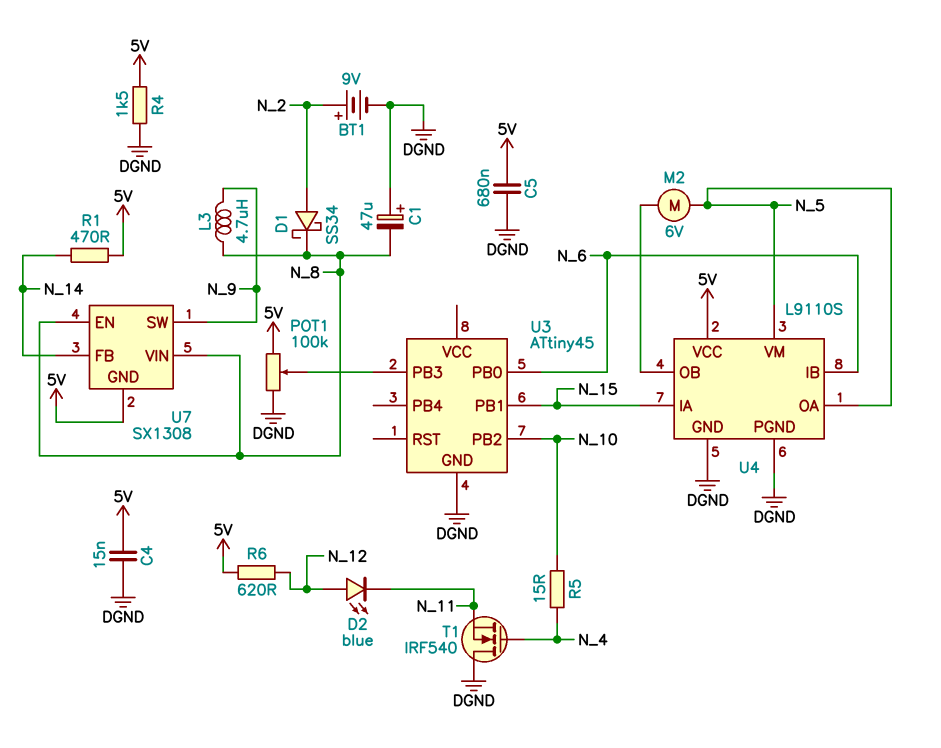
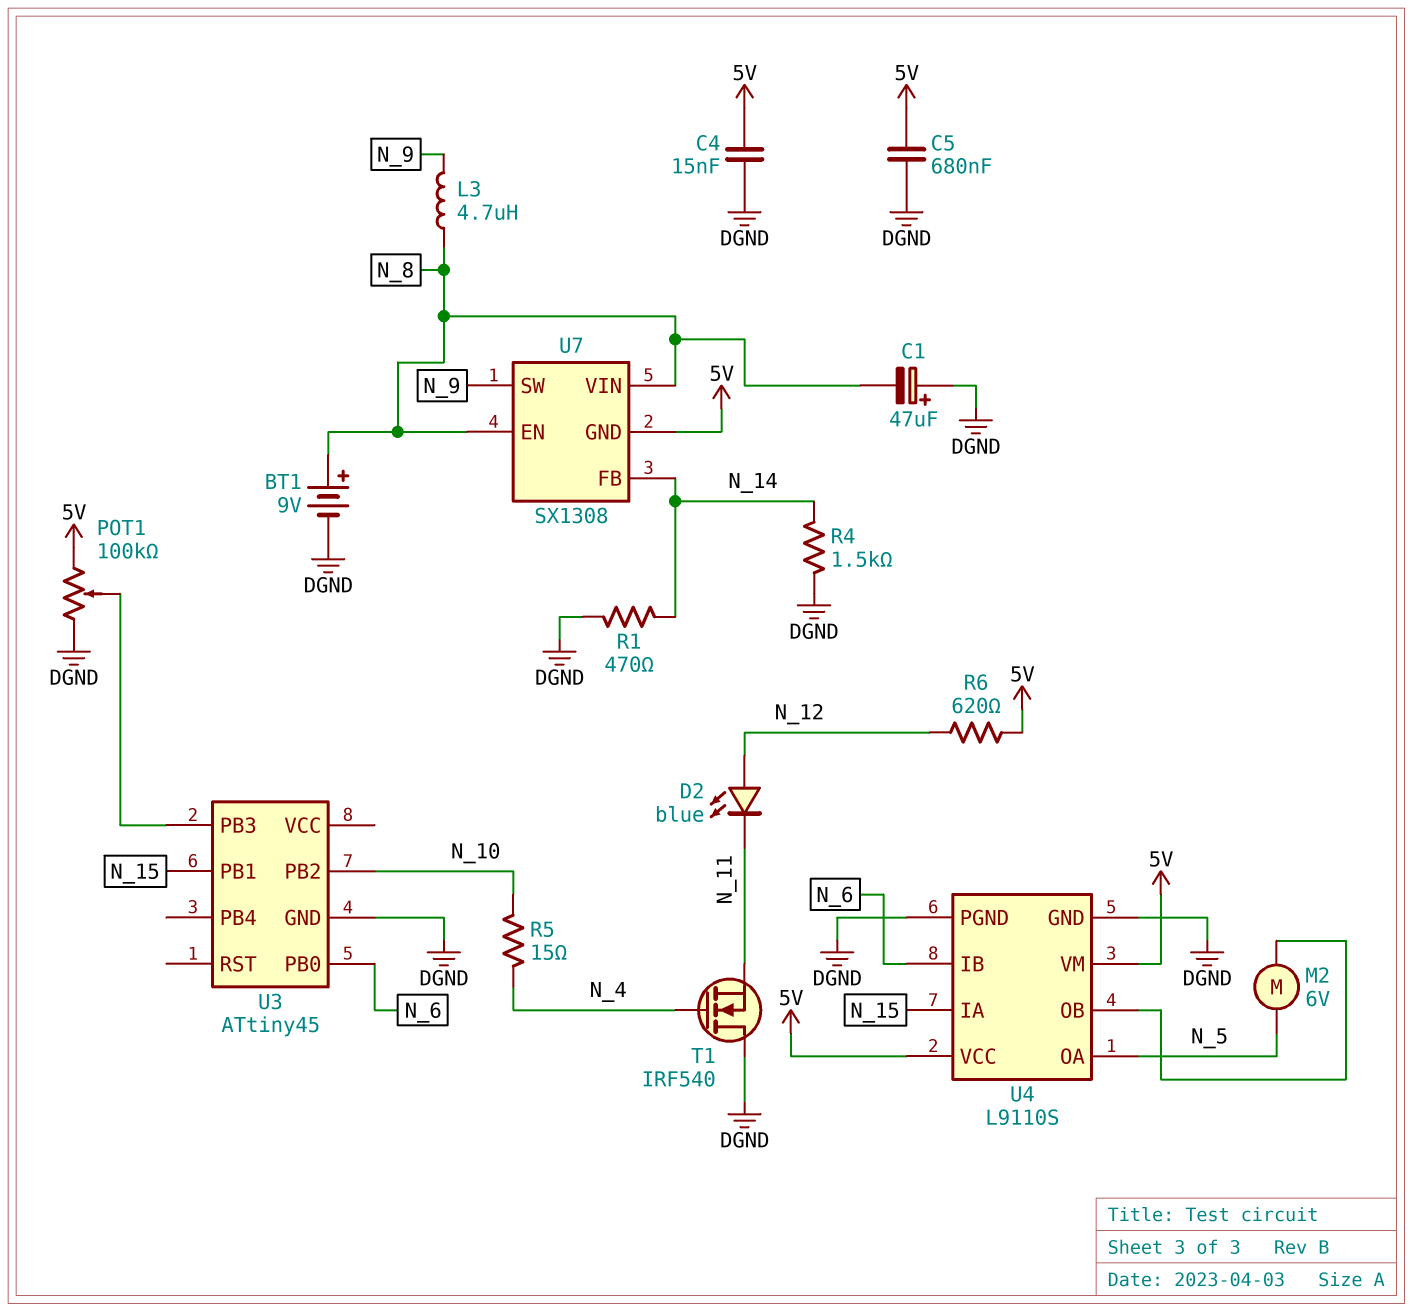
BT1: 9V (plus N_2, minus DGND) -> 9V (plus N_8, minus DGND)
D1: schottky SS34 (A N_2, K N_8) -> none
R1: 470 (5V, N_14) -> 470 (DGND, N_14)
R4: 1.5k (5V, DGND) -> 1.5k (DGND, N_14)
U4 pin VM: N_5 -> 5V

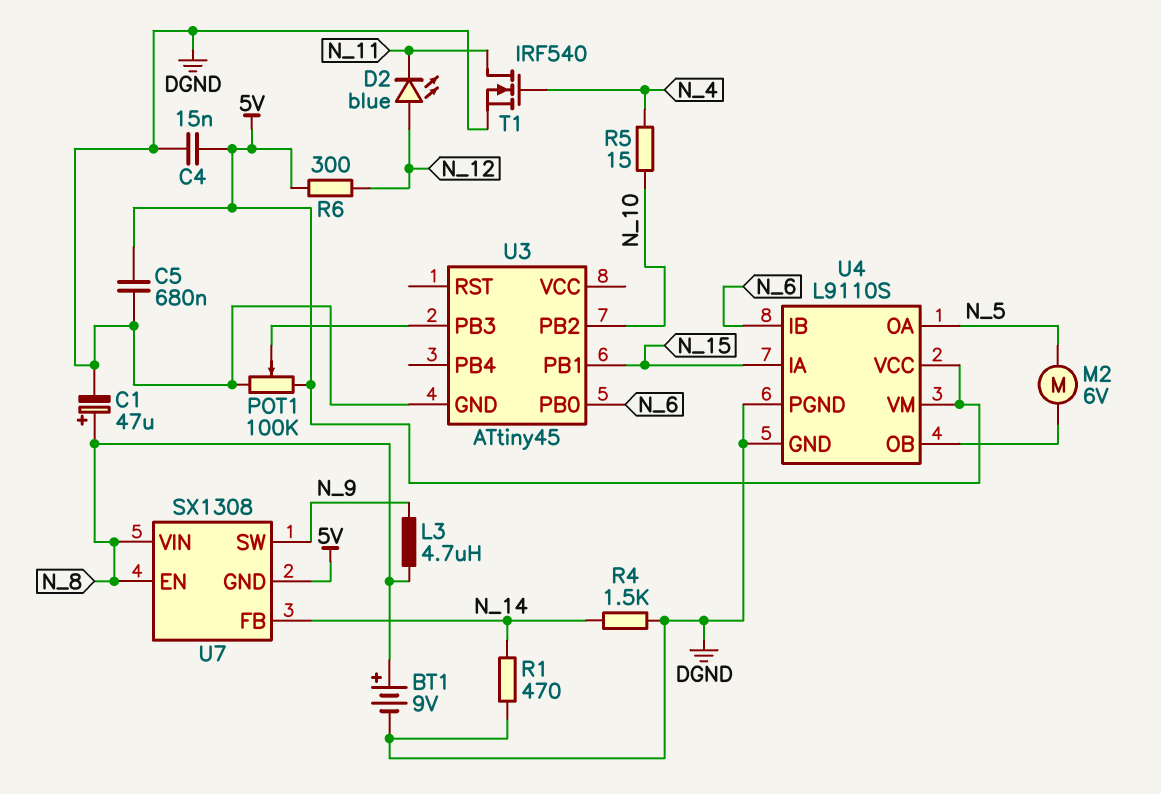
C1: 47uF (plus DGND, minus N_8) -> 47uF (plus N_8, minus DGND)
R6: 620 (5V, N_12) -> 300 (5V, N_12)
T1: NMOS IRF540 (G N_4, D DGND, S N_11) -> NMOS IRF540 (G N_4, D N_11, S DGND)

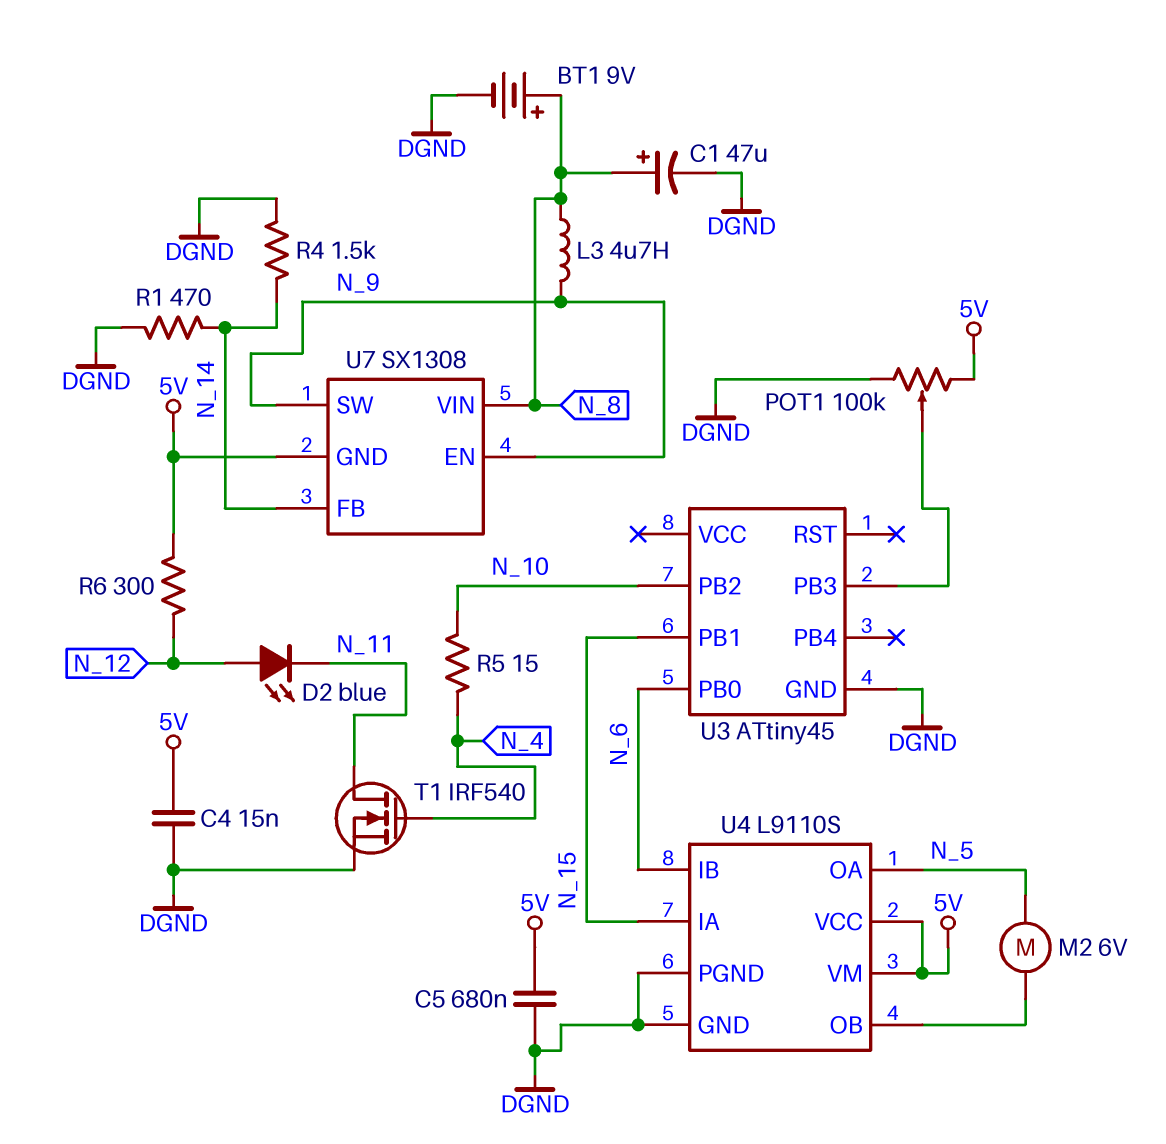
U7 pin EN: N_8 -> N_9

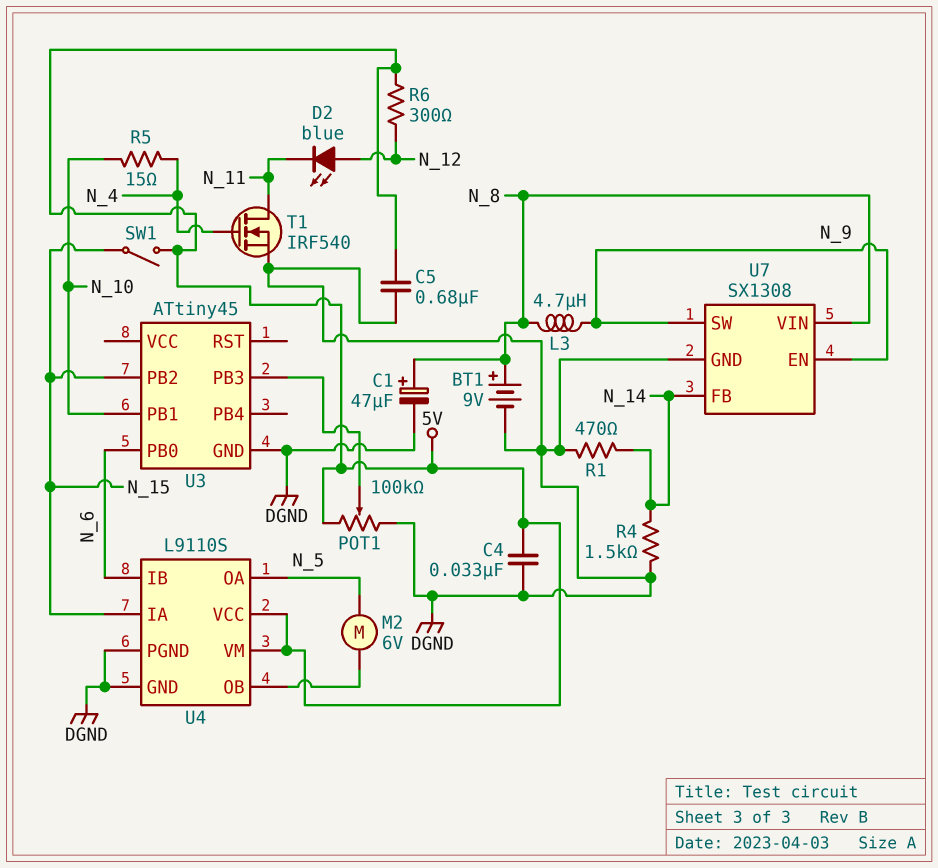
C4: 15nF (5V, DGND) -> 33nF (5V, DGND)
SW1: none -> switch (5V, N_15)
U3 pin PB1: N_15 -> N_10
U3 pin PB2: N_10 -> N_15
U7 pin GND: 5V -> DGND

